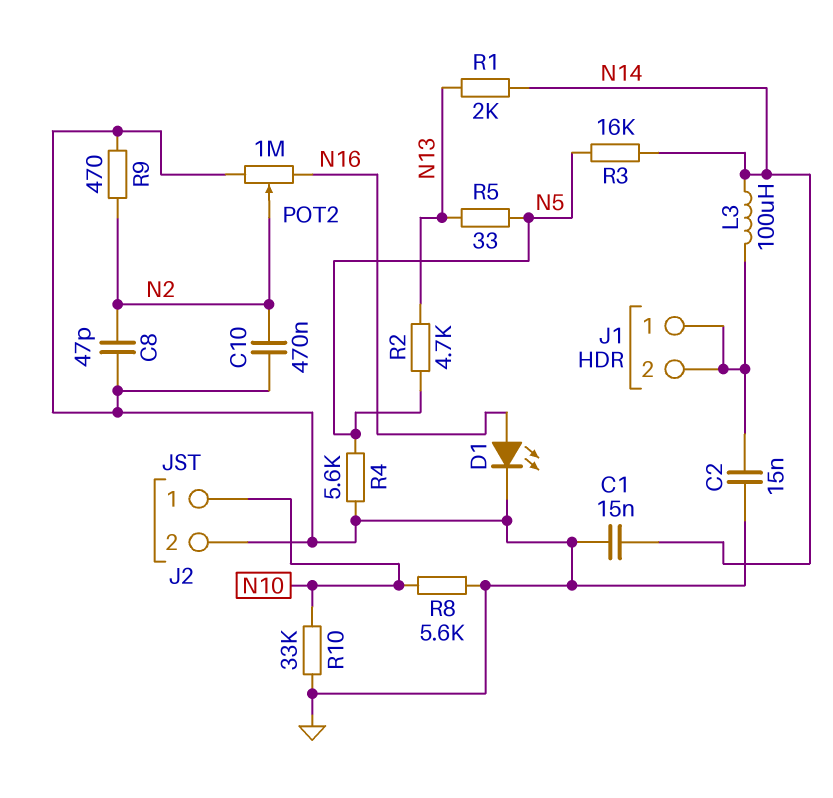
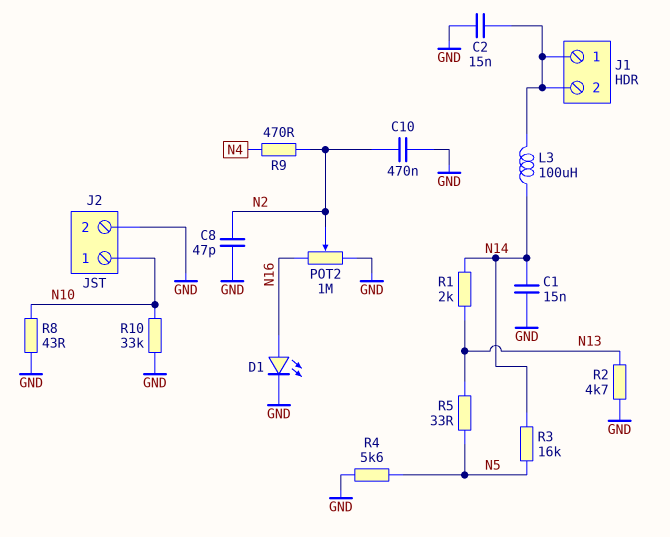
R2: 4.7k (N5, N13) -> 4.7k (GND, N13)
R8: 5.6k (GND, N10) -> 43 (GND, N10)
R9: 470 (GND, N2) -> 470 (N2, N4)

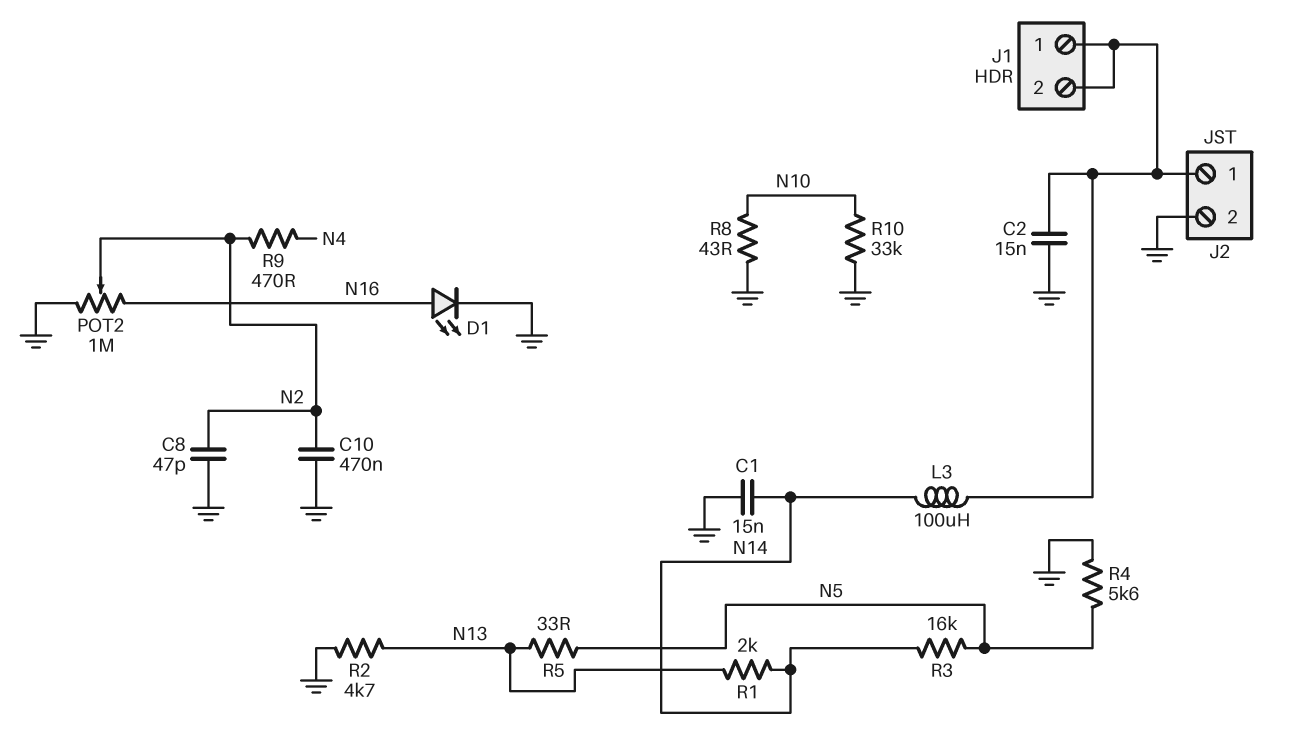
J2 pin 1: N10 -> J1/1

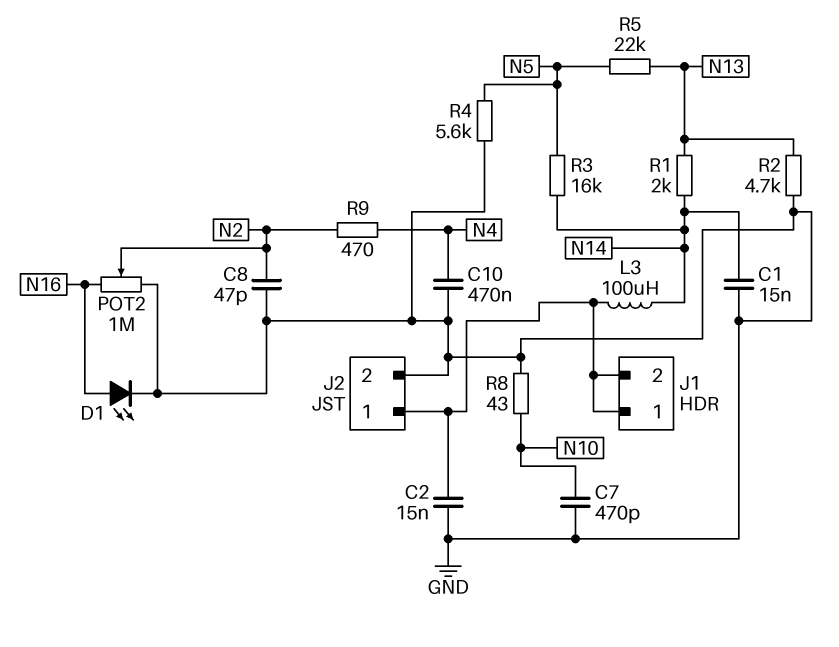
C7: none -> 470pF (GND, N10)
C10: 470nF (GND, N2) -> 470nF (GND, N4)
R5: 33 (N5, N13) -> 22k (N5, N13)
R10: 33k (GND, N10) -> none

